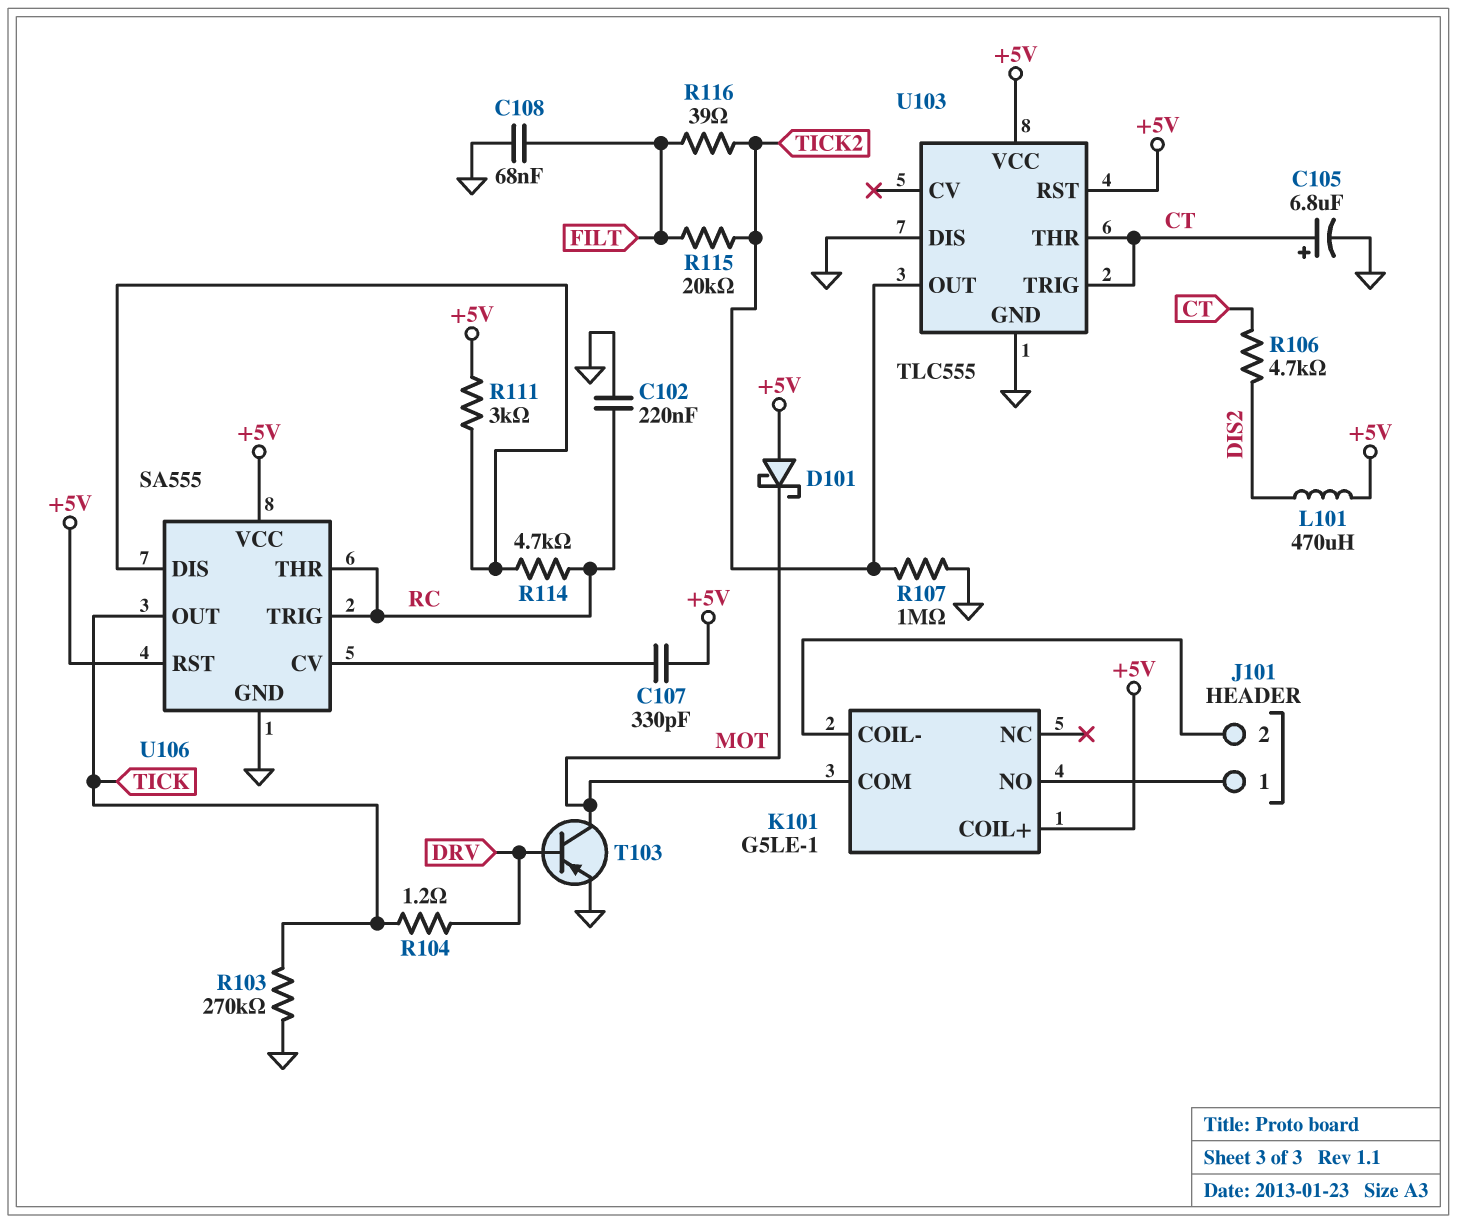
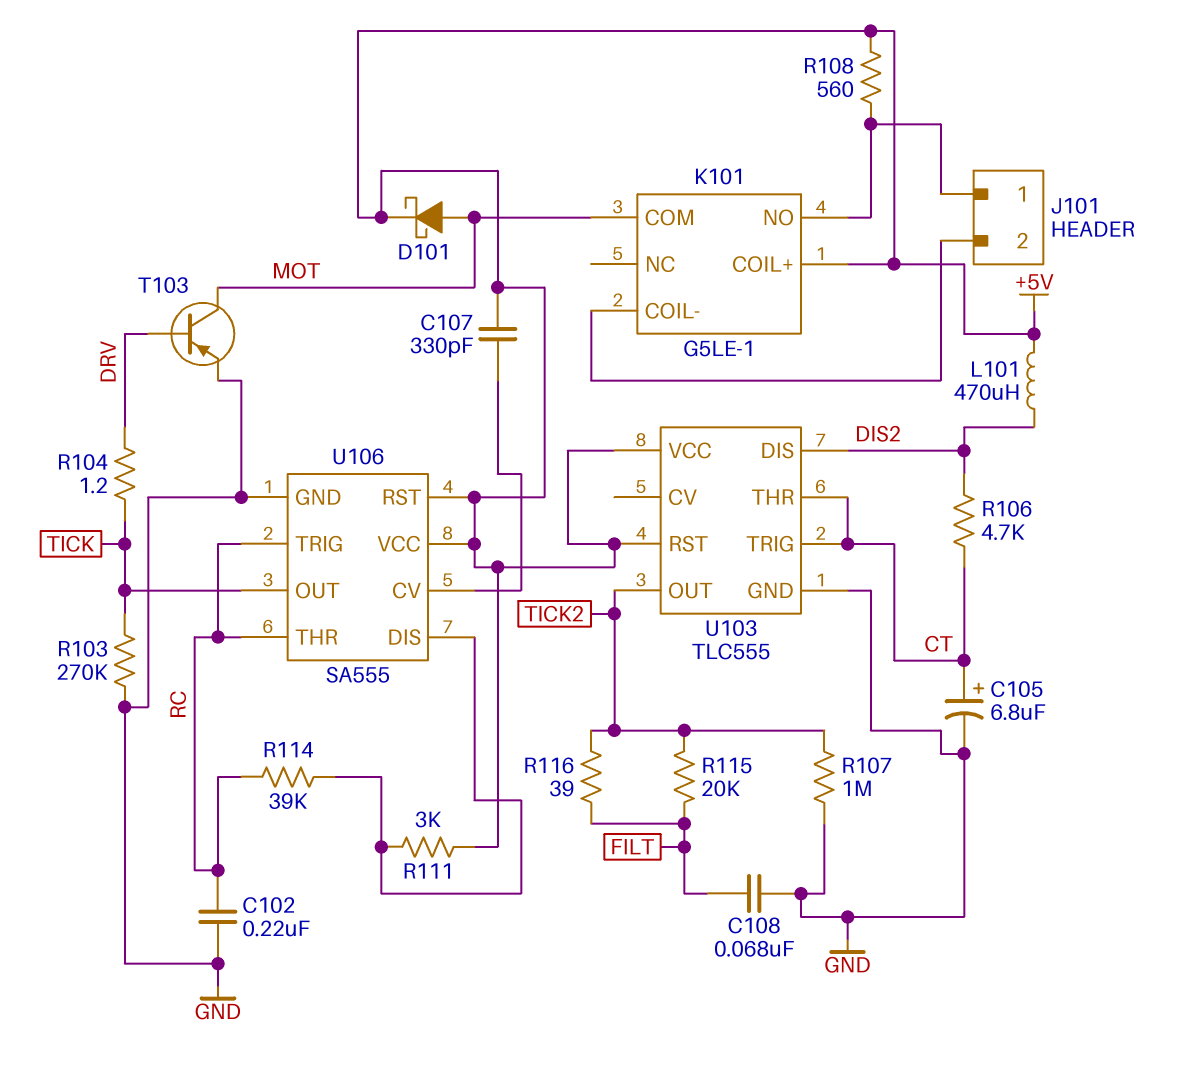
D101: schottky (A +5V, K MOT) -> schottky (A MOT, K +5V)
R108: none -> 560 (+5V, J101/1)
R114: 4.7k (RC, U106/DIS) -> 39k (RC, U106/DIS)
U103 pin DIS: GND -> DIS2

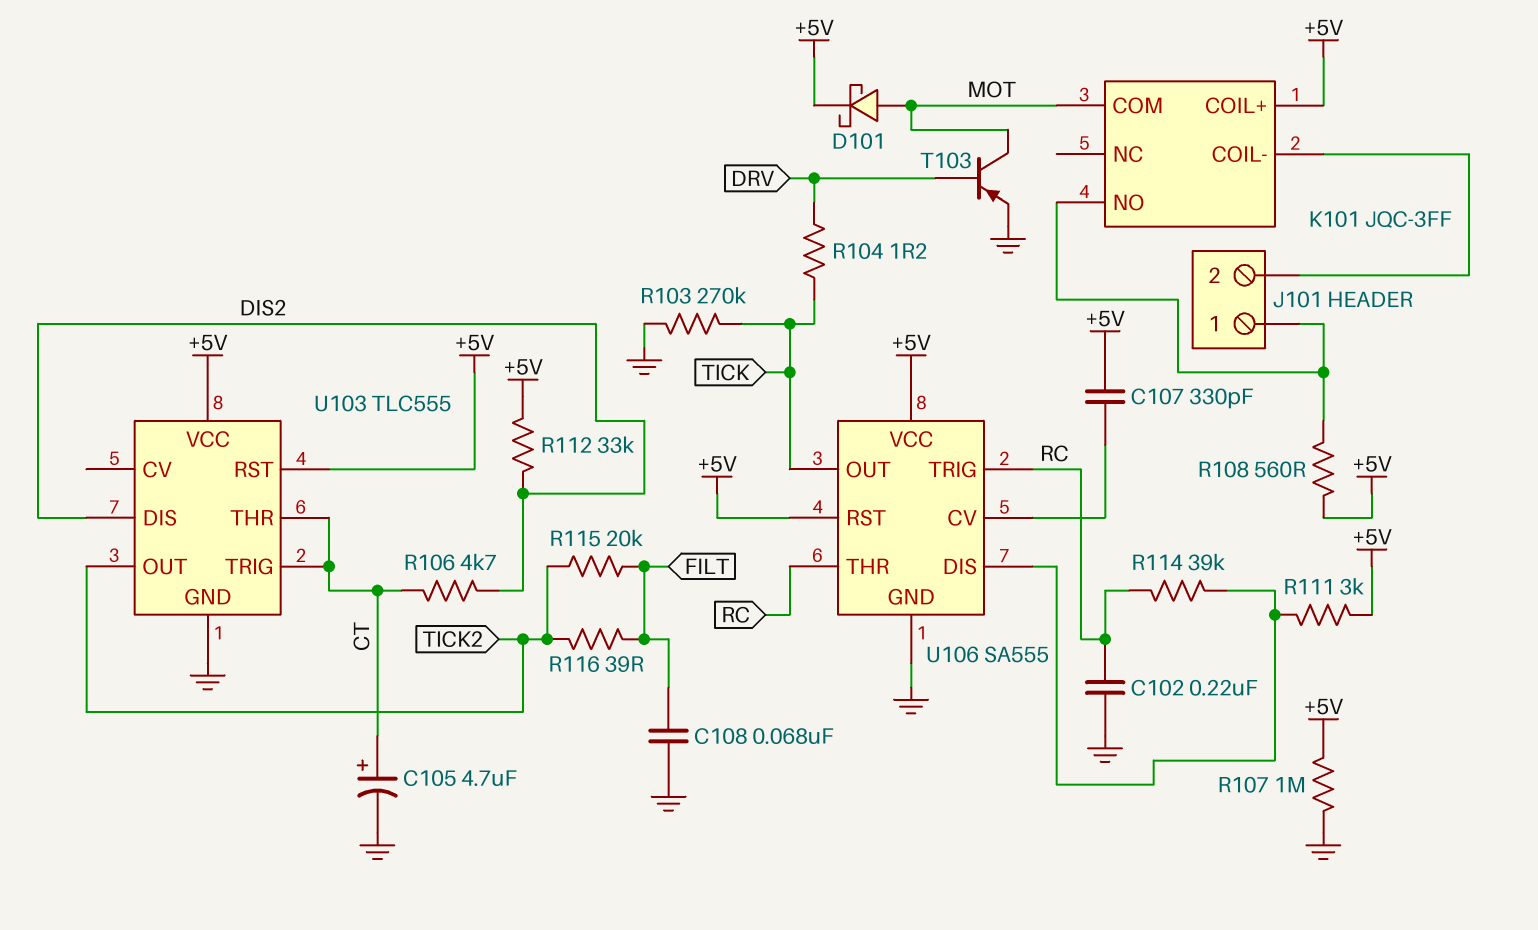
C105: 6.8uF (plus CT, minus GND) -> 4.7uF (plus CT, minus GND)
K101: G5LE-1 -> JQC-3FF
L101: 470uH (+5V, DIS2) -> none
R107: 1M (GND, TICK2) -> 1M (+5V, GND)
R112: none -> 33k (+5V, DIS2)

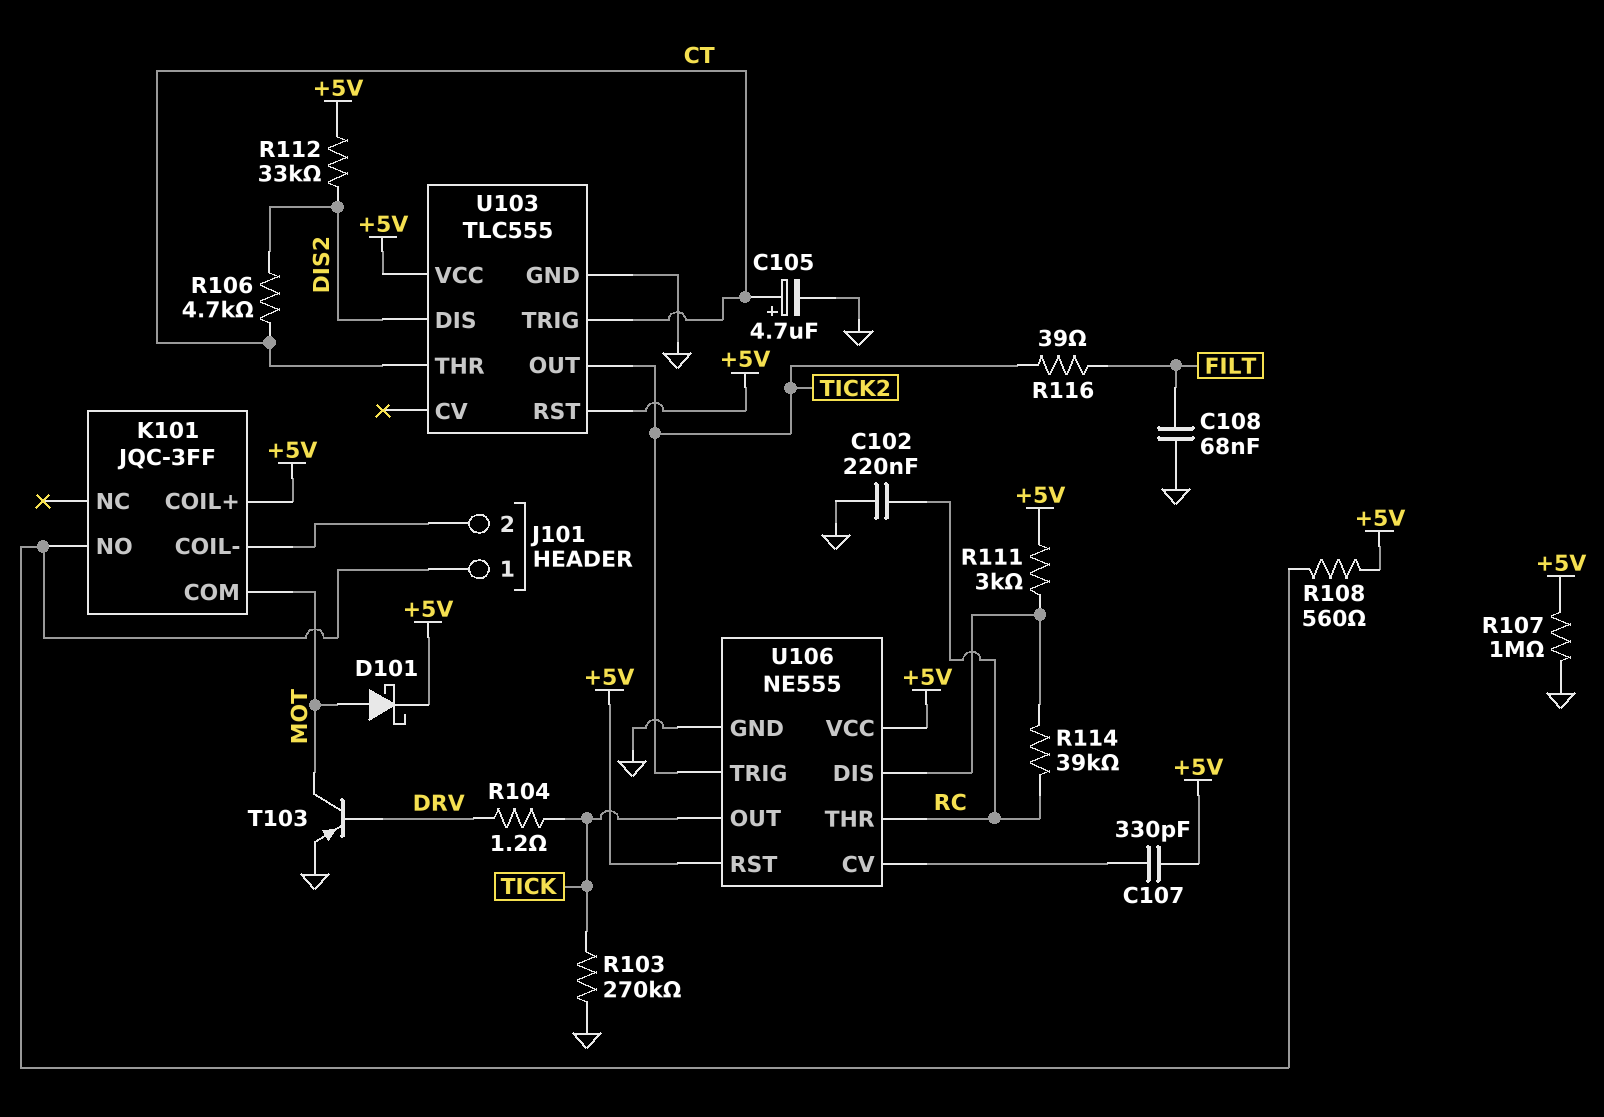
R115: 20k (FILT, TICK2) -> none
U106: SA555 -> NE555
U106 pin TRIG: RC -> TICK2

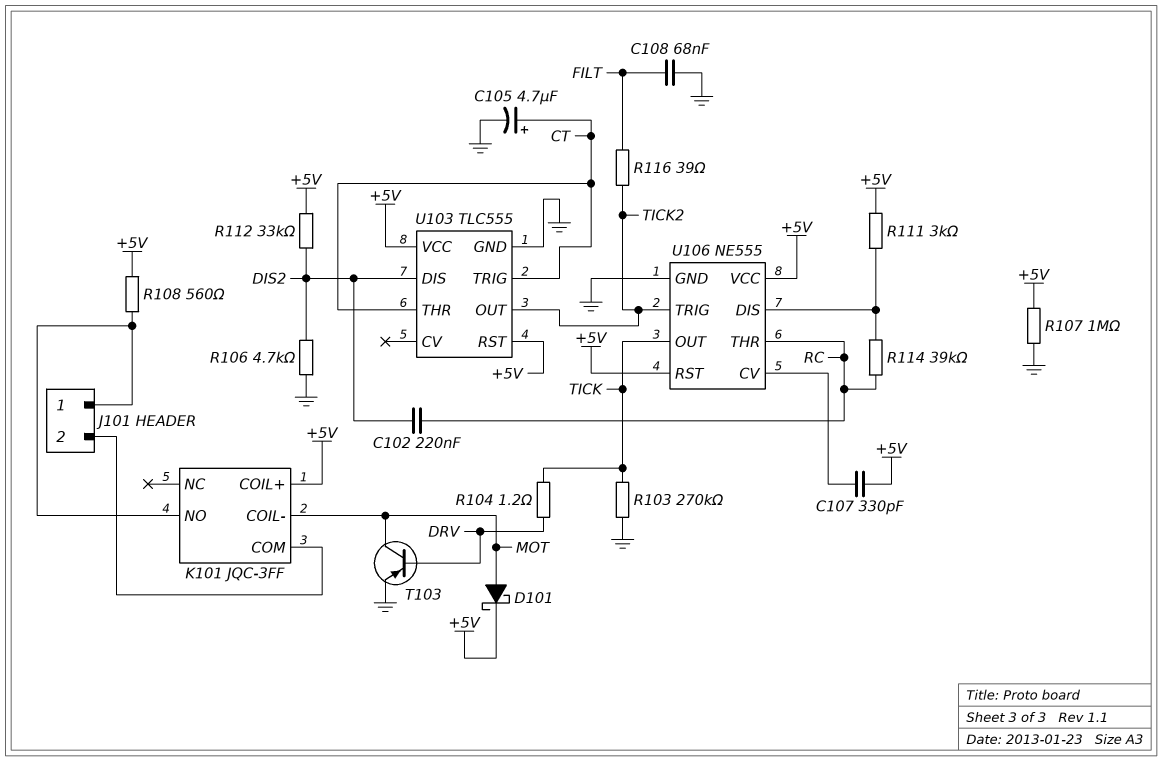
C102: 220nF (GND, RC) -> 220nF (DIS2, RC)
K101 pin COIL-: J101/2 -> MOT
K101 pin COM: MOT -> J101/2
R106: 4.7k (CT, DIS2) -> 4.7k (DIS2, GND)

